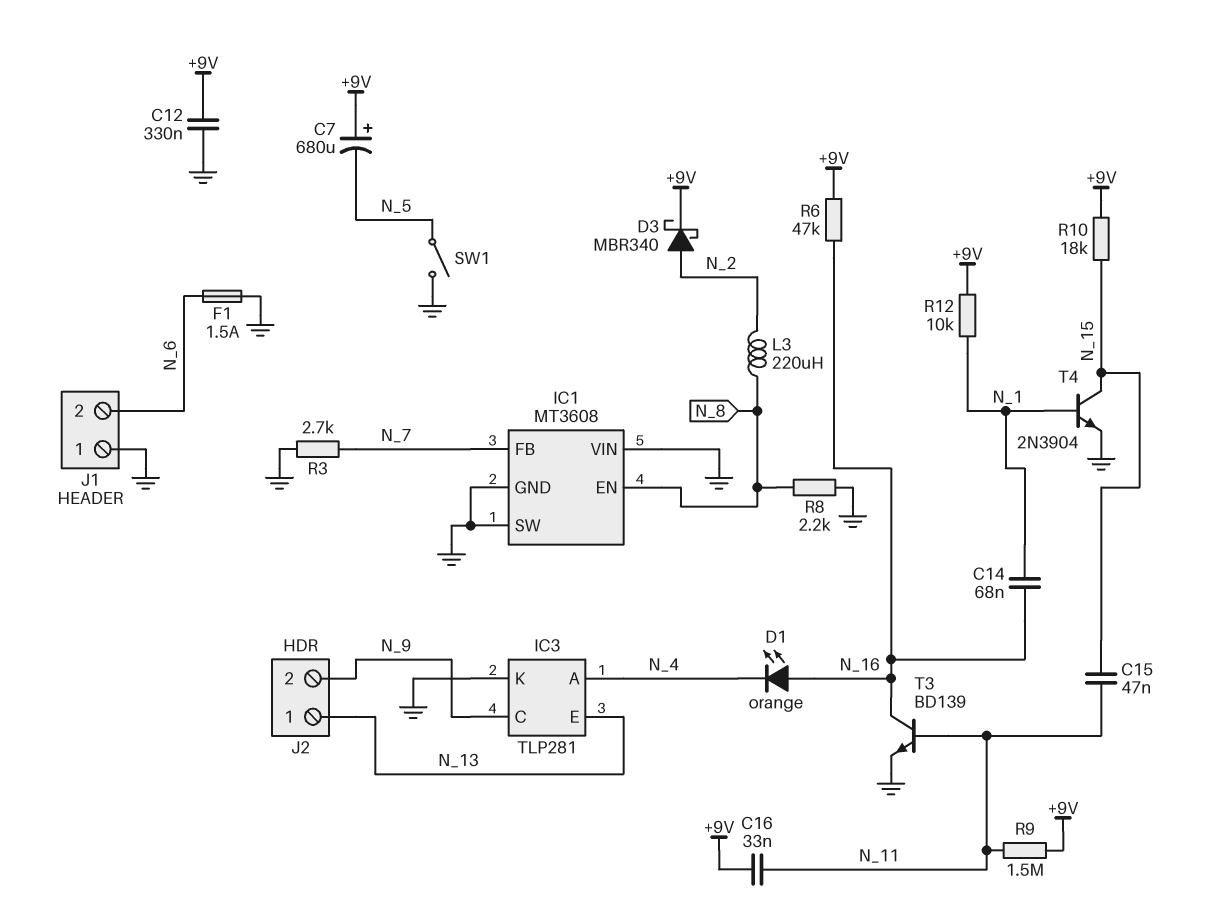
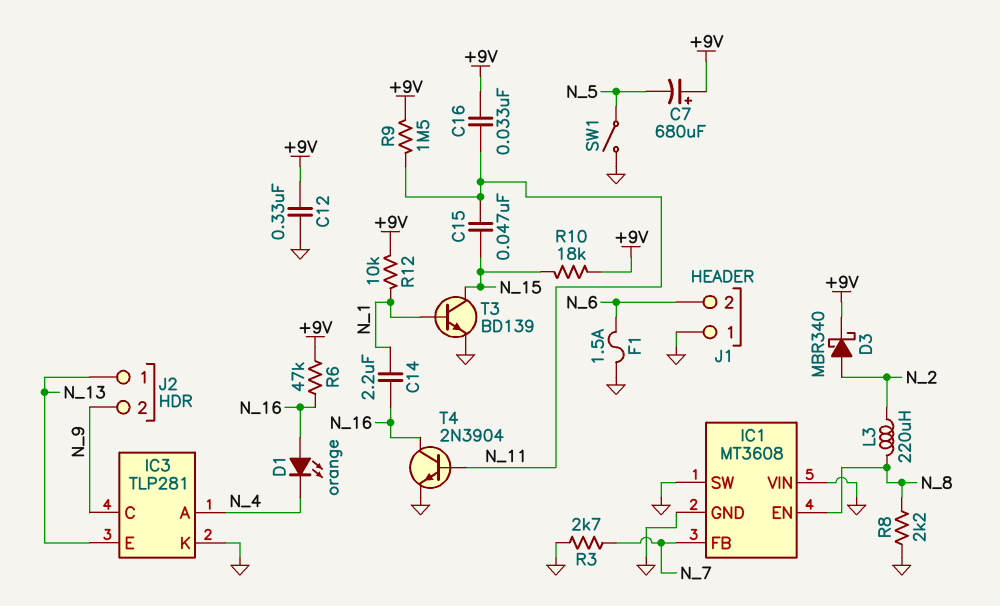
C14: 68nF (N_1, N_16) -> 2.2uF (N_1, N_16)
T3: NPN BD139 (B N_11, C N_16, E GND) -> NPN BD139 (B N_1, C N_15, E GND)
T4: NPN 2N3904 (B N_1, C N_15, E GND) -> NPN 2N3904 (B N_11, C N_16, E GND)

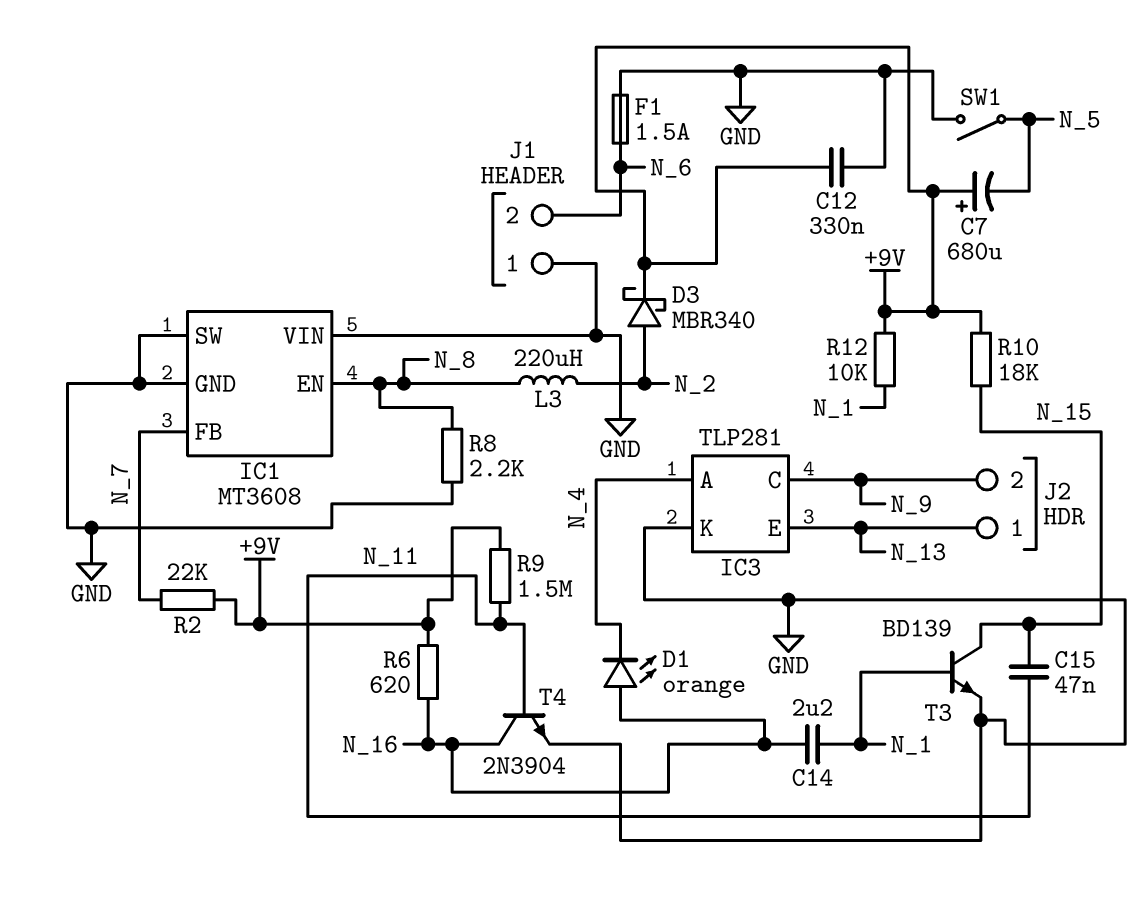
C16: 33nF (+9V, N_11) -> none
R2: none -> 22k (+9V, N_7)
R3: 2.7k (GND, N_7) -> none
R6: 47k (+9V, N_16) -> 620 (+9V, N_16)

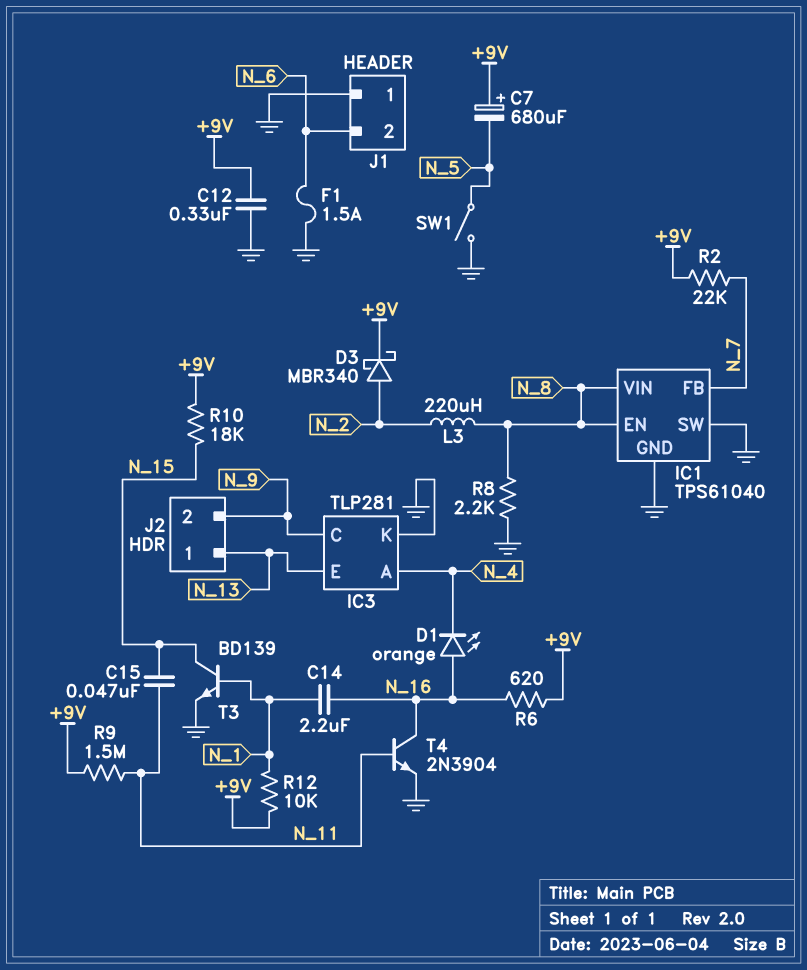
IC1: MT3608 -> TPS61040
IC1 pin VIN: GND -> N_8

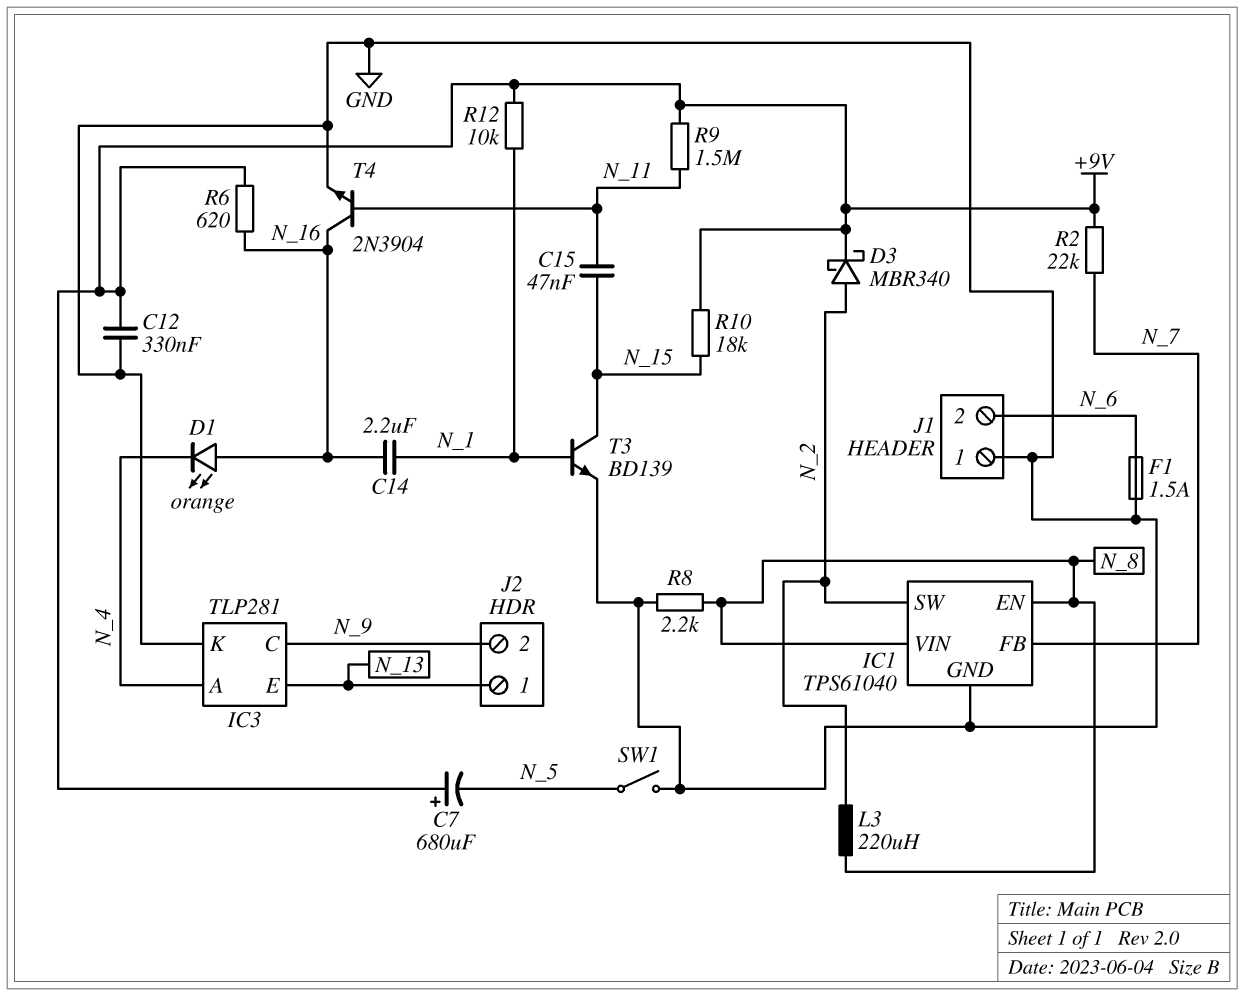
IC1 pin SW: GND -> N_2

